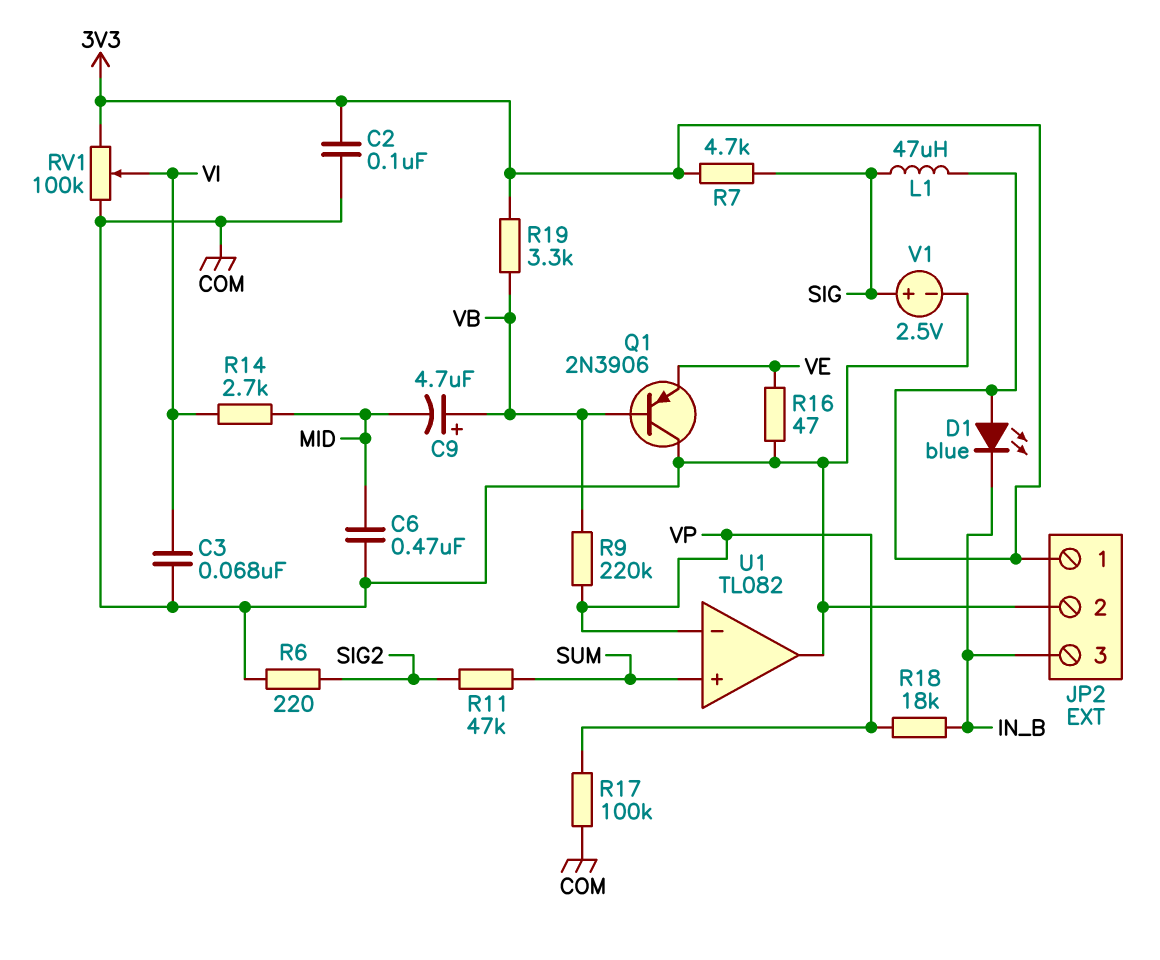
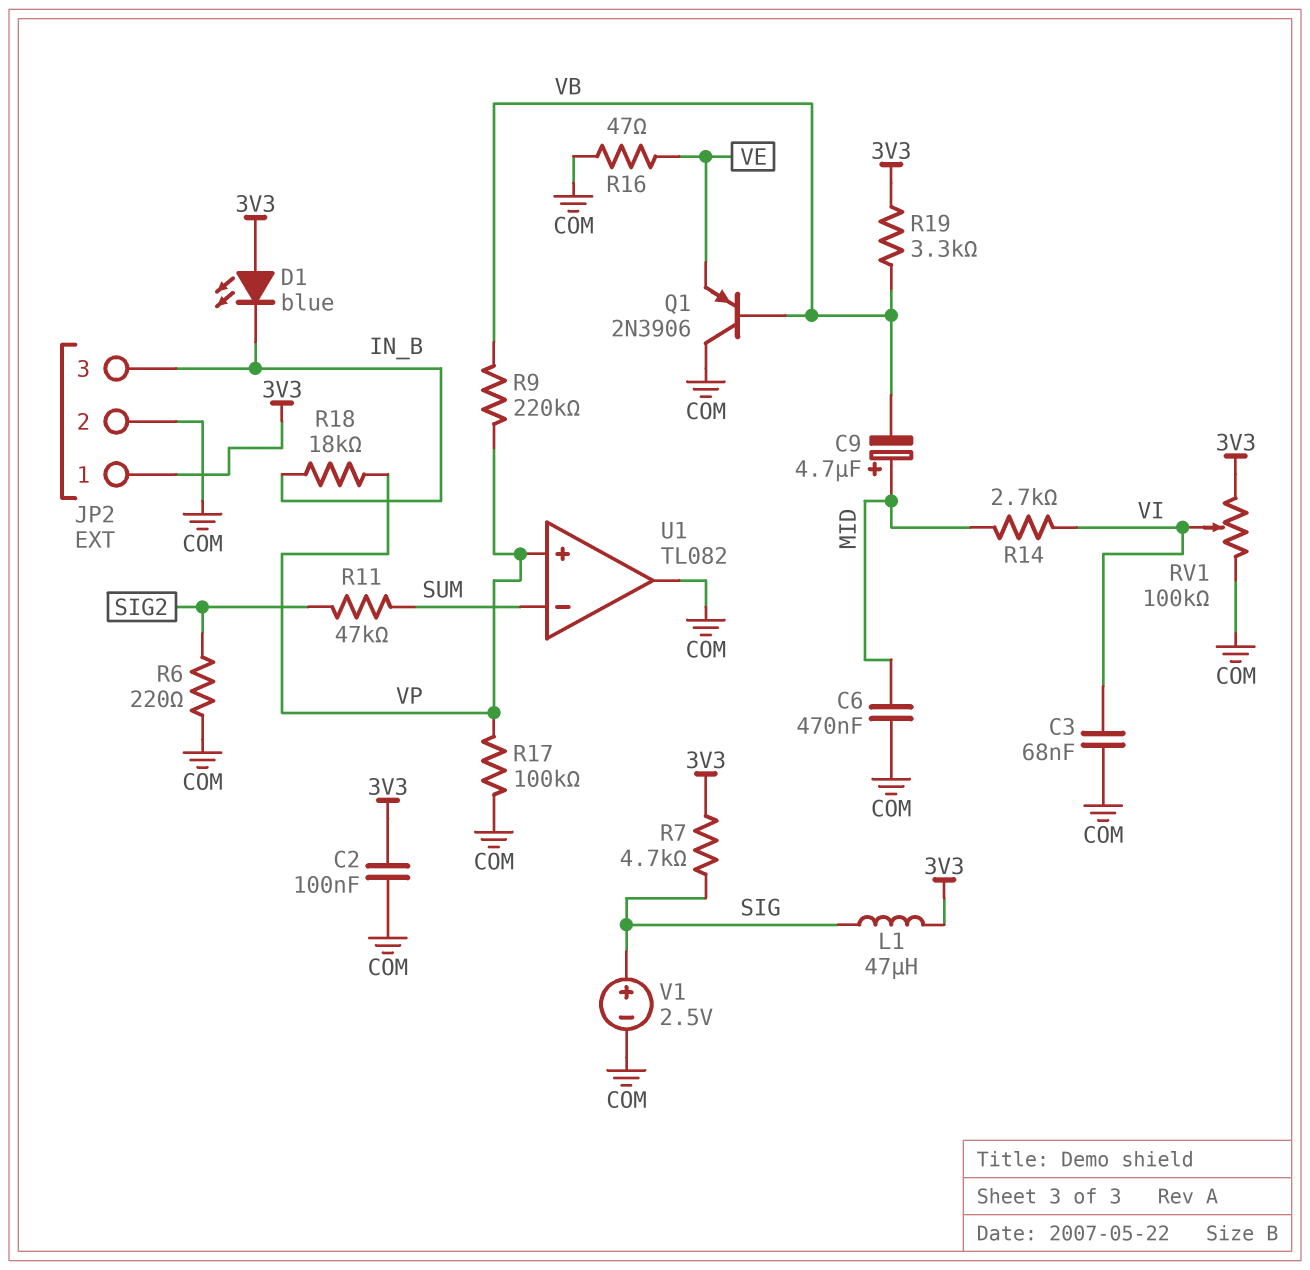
C9: 4.7uF (plus VB, minus MID) -> 4.7uF (plus MID, minus VB)
U1 pin in+: SUM -> VP
U1 pin in-: VP -> SUM

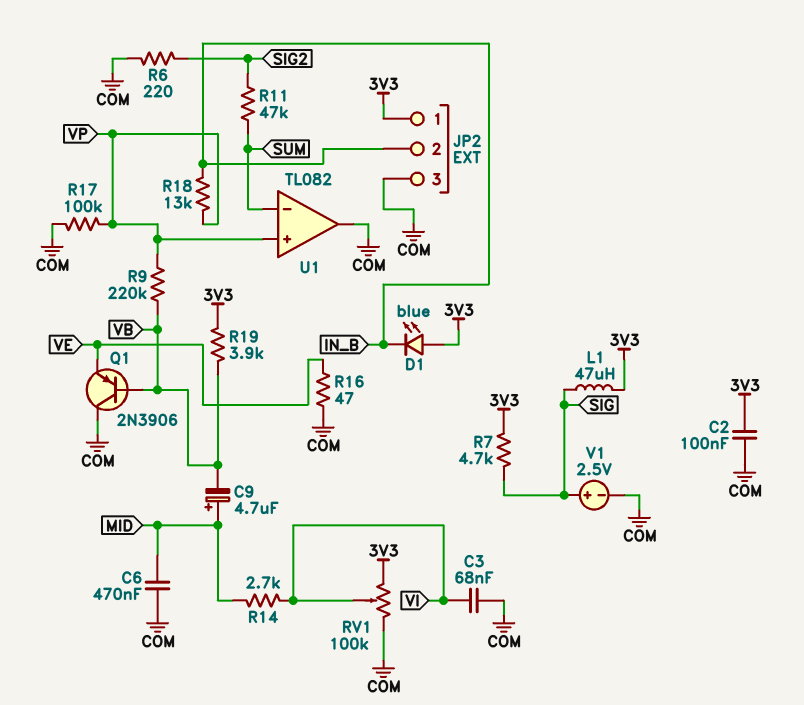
JP2 pin 2: COM -> IN_B
JP2 pin 3: IN_B -> COM
R18: 18k (IN_B, VP) -> 13k (IN_B, VP)
R19: 3.3k (3V3, VB) -> 3.9k (3V3, VB)

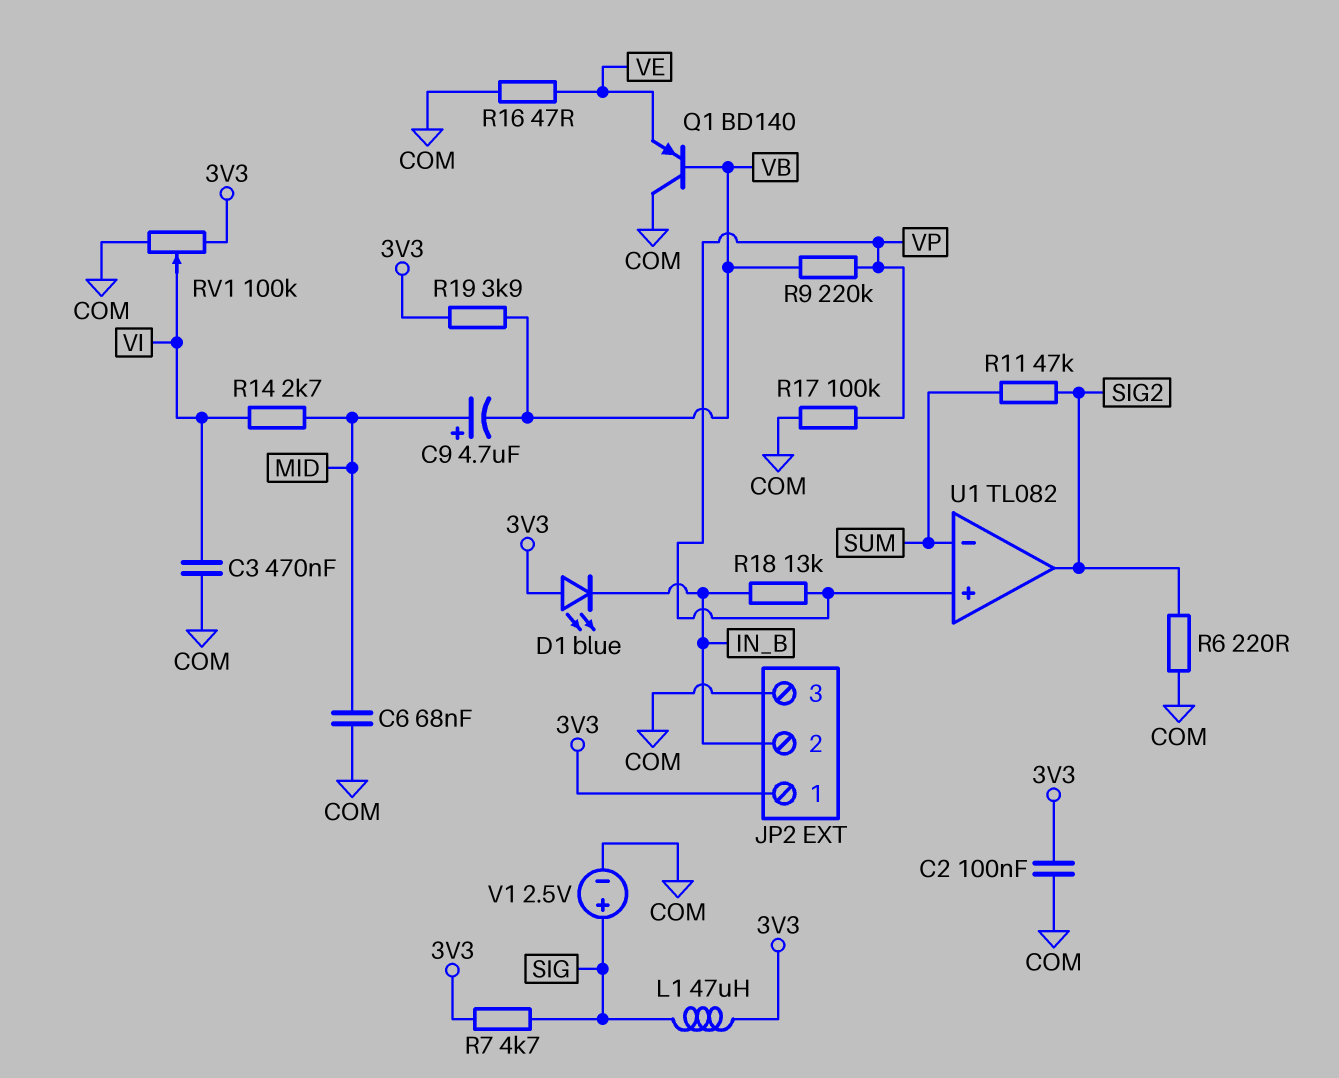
C3: 68nF (COM, VI) -> 470nF (COM, VI)
C6: 470nF (COM, MID) -> 68nF (COM, MID)
Q1: PNP 2N3906 (B VB, C COM, E VE) -> PNP BD140 (B VB, C COM, E VE)
U1 pin out: COM -> SIG2

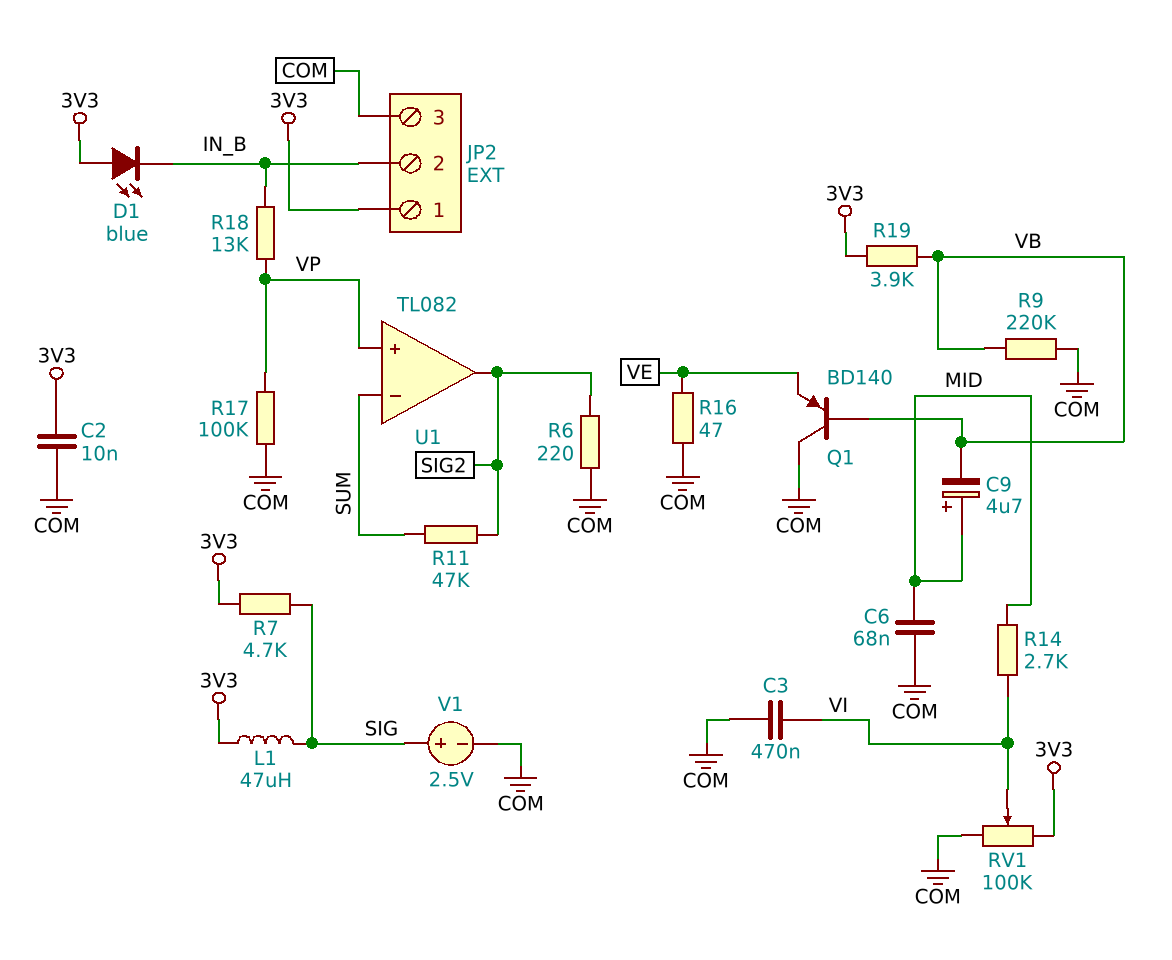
C2: 100nF (3V3, COM) -> 10nF (3V3, COM)
R9: 220k (VB, VP) -> 220k (COM, VB)

